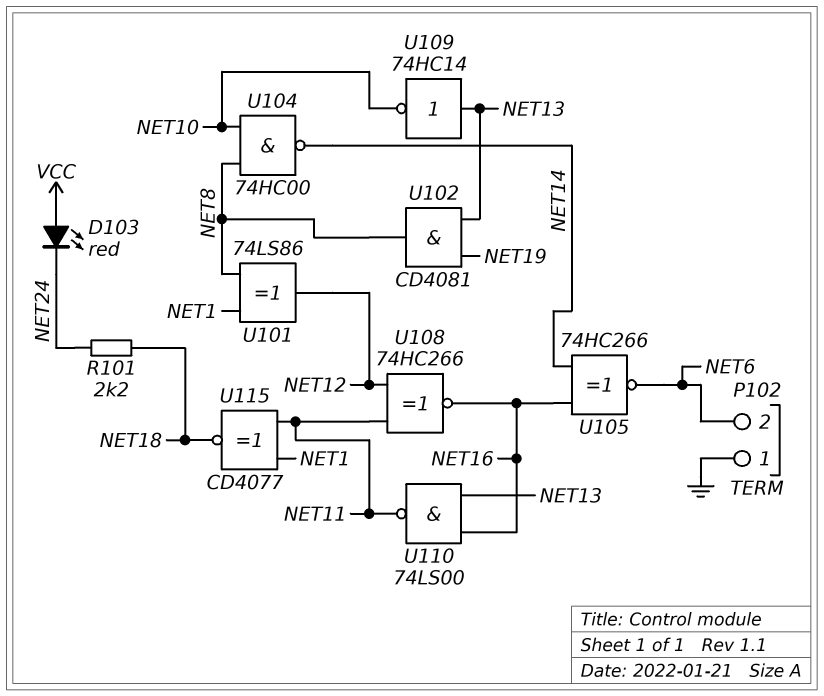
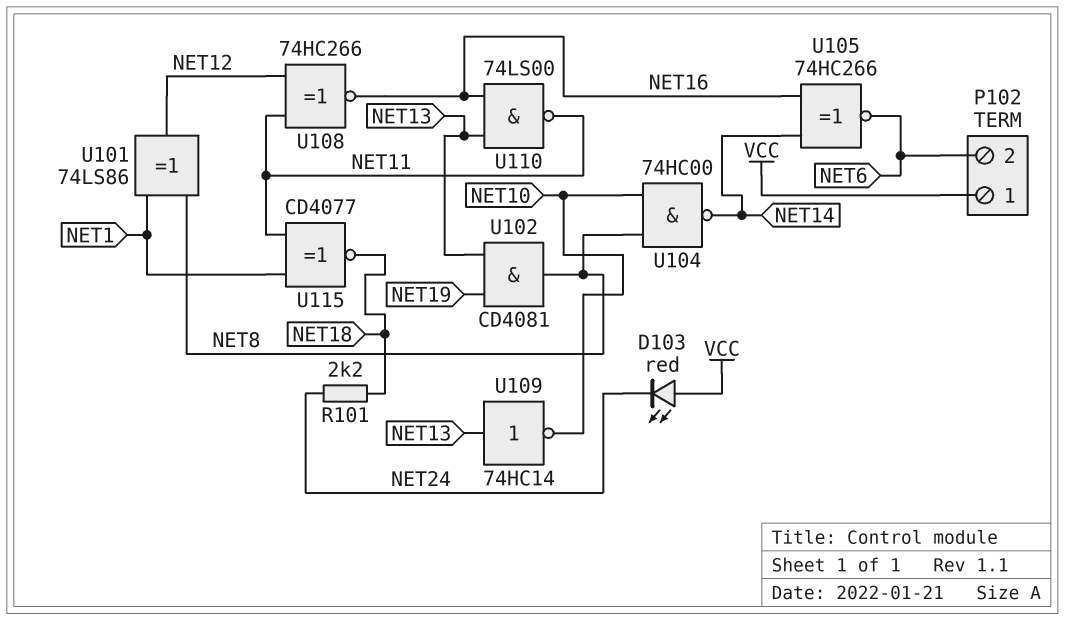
P102 pin 1: GND -> VCC

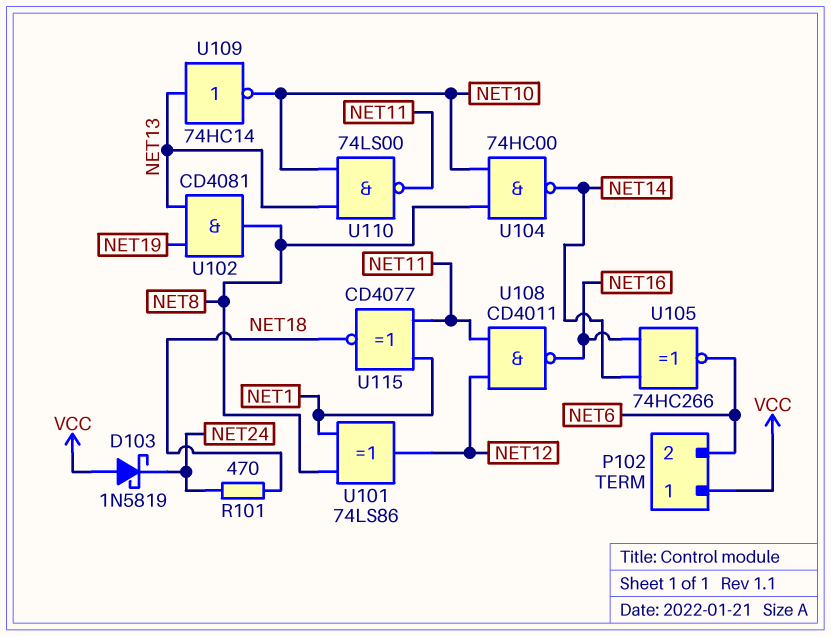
D103: LED red (A VCC, K NET24) -> schottky 1N5819 (A VCC, K NET24)
R101: 2.2k (NET18, NET24) -> 470 (NET18, NET24)
U108: XNOR 74HC266 (in NET11, in NET12, out NET16) -> NAND CD4011 (in NET11, in NET12, out NET16)
U110: NAND 74LS00 (in NET13, in NET16, out NET11) -> NAND 74LS00 (in NET10, in NET13, out NET11)

